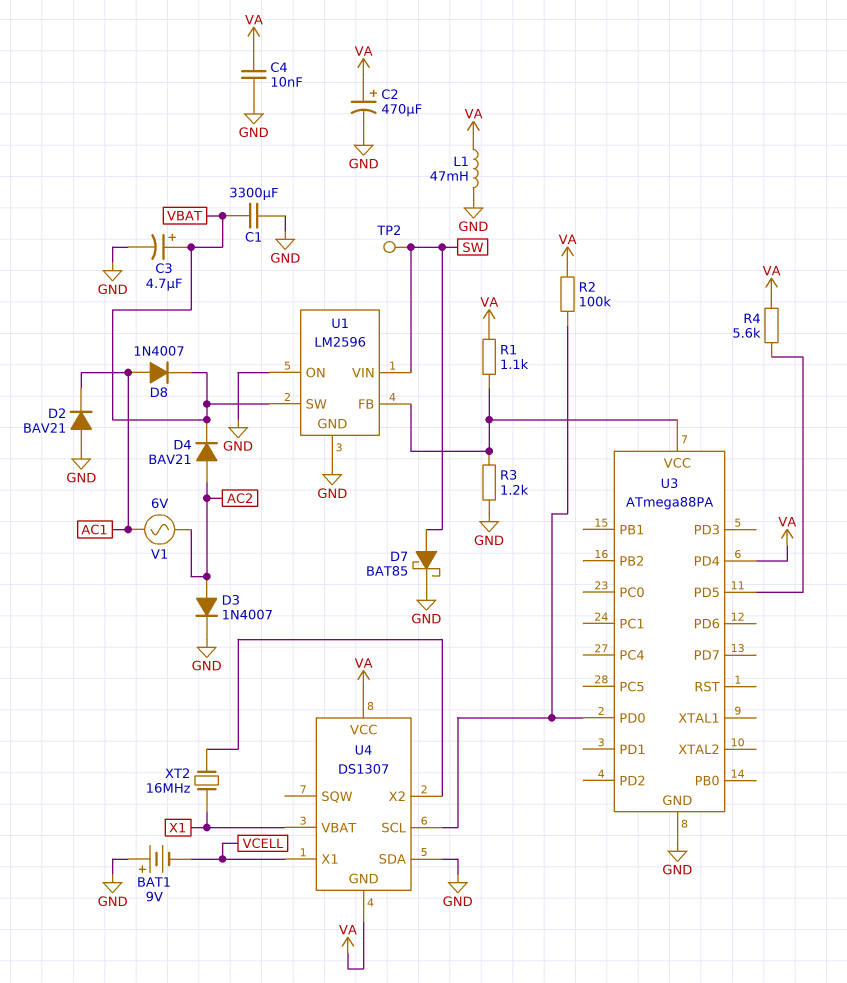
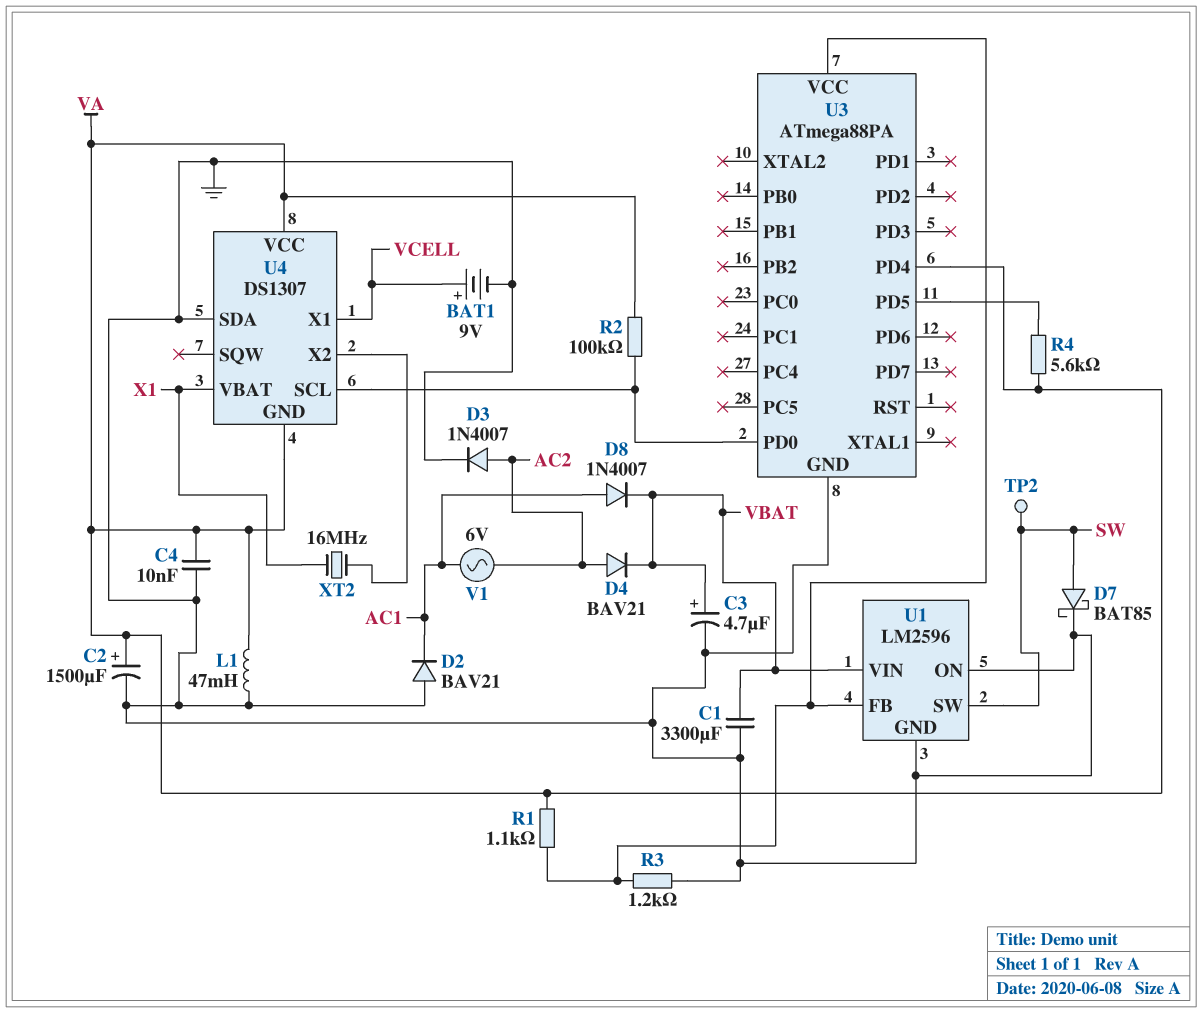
BAT1: 9V (plus GND, minus VCELL) -> 9V (plus VCELL, minus GND)
C2: 470uF (plus VA, minus GND) -> 1500uF (plus VA, minus GND)
U1 pin SW: VBAT -> SW
U1 pin VIN: SW -> VBAT

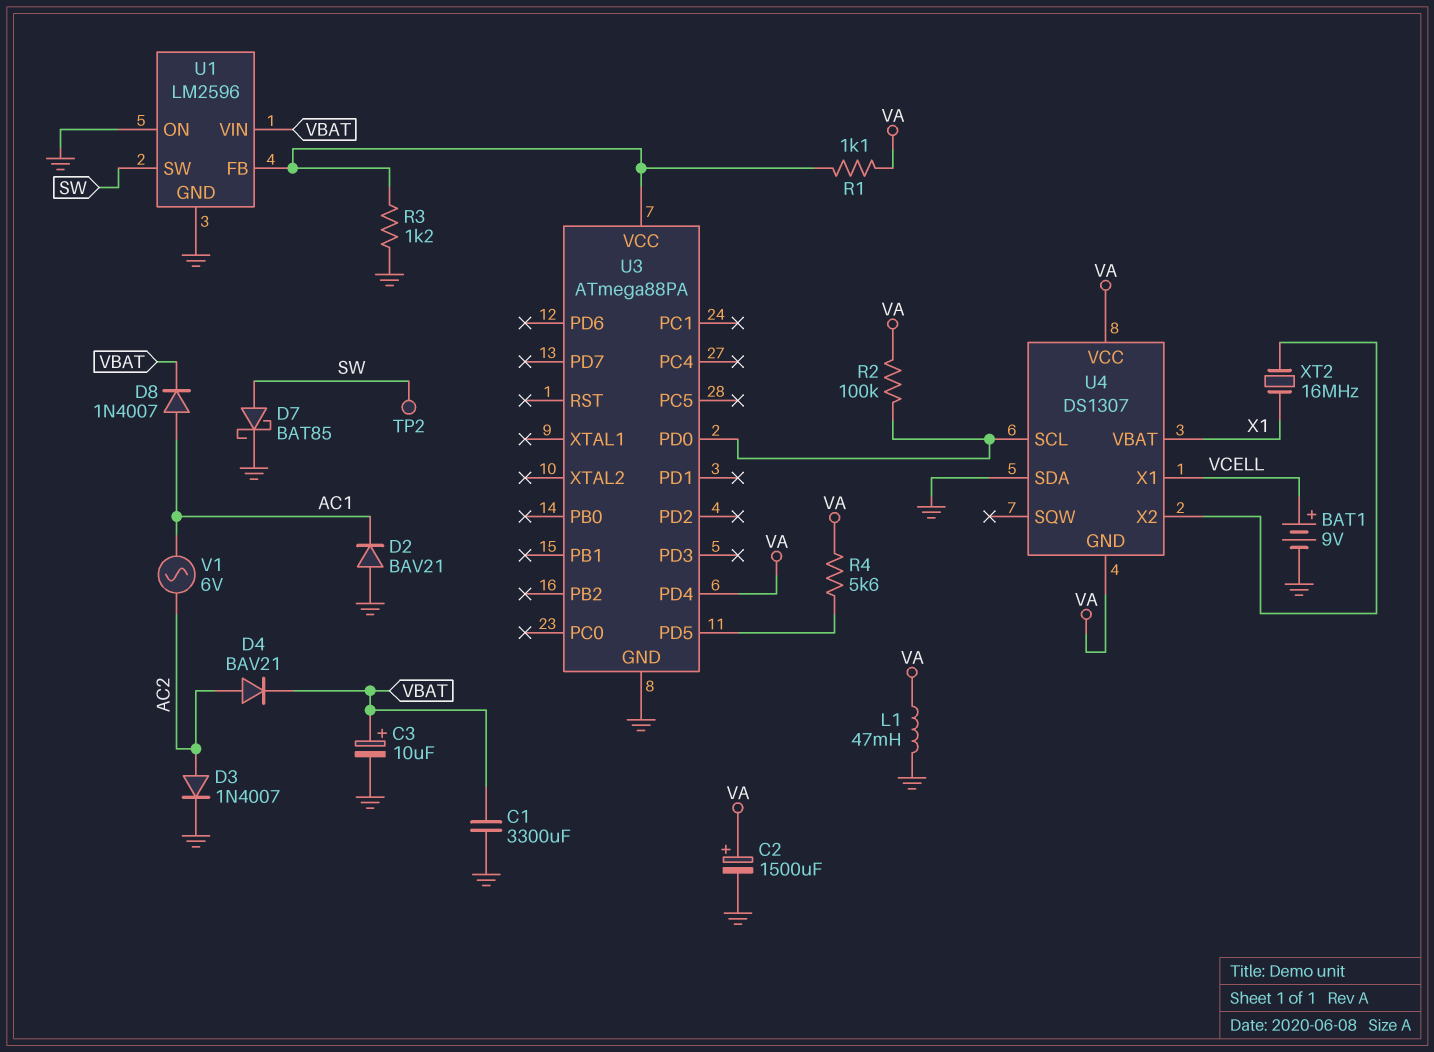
C3: 4.7uF (plus VBAT, minus GND) -> 10uF (plus VBAT, minus GND)
C4: 10nF (GND, VA) -> none

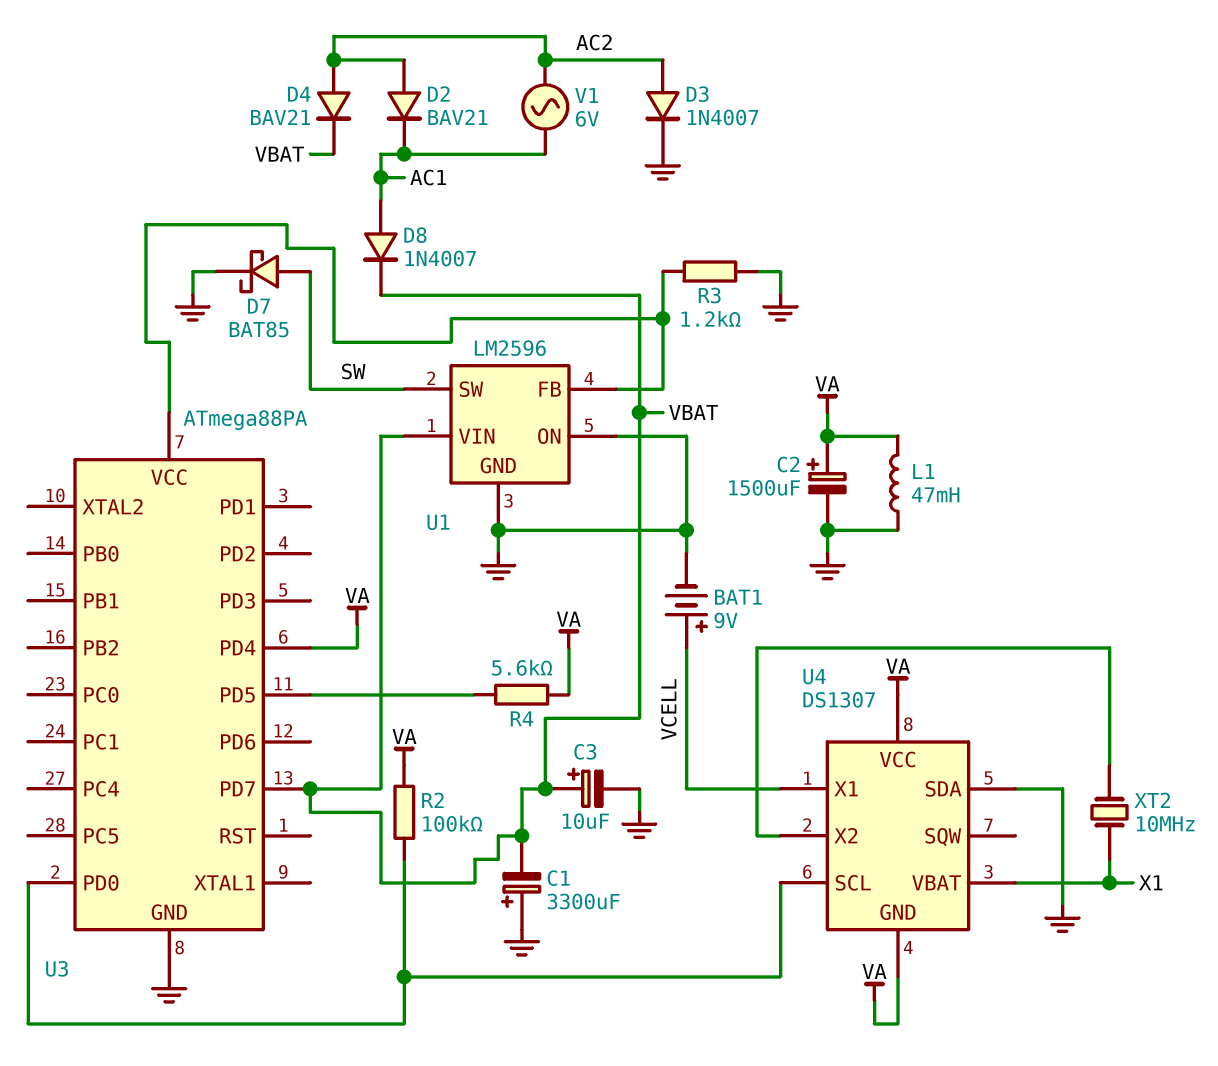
C1: 3300uF (GND, VBAT) -> 3300uF (plus GND, minus VBAT)
D2: diode BAV21 (A GND, K AC1) -> diode BAV21 (A AC2, K AC1)
R1: 1.1k (U1/FB, VA) -> none
TP2: test point (SW) -> none
U3 pin PD7: none -> VBAT
XT2: 16MHz (U4/X2, X1) -> 10MHz (U4/X2, X1)

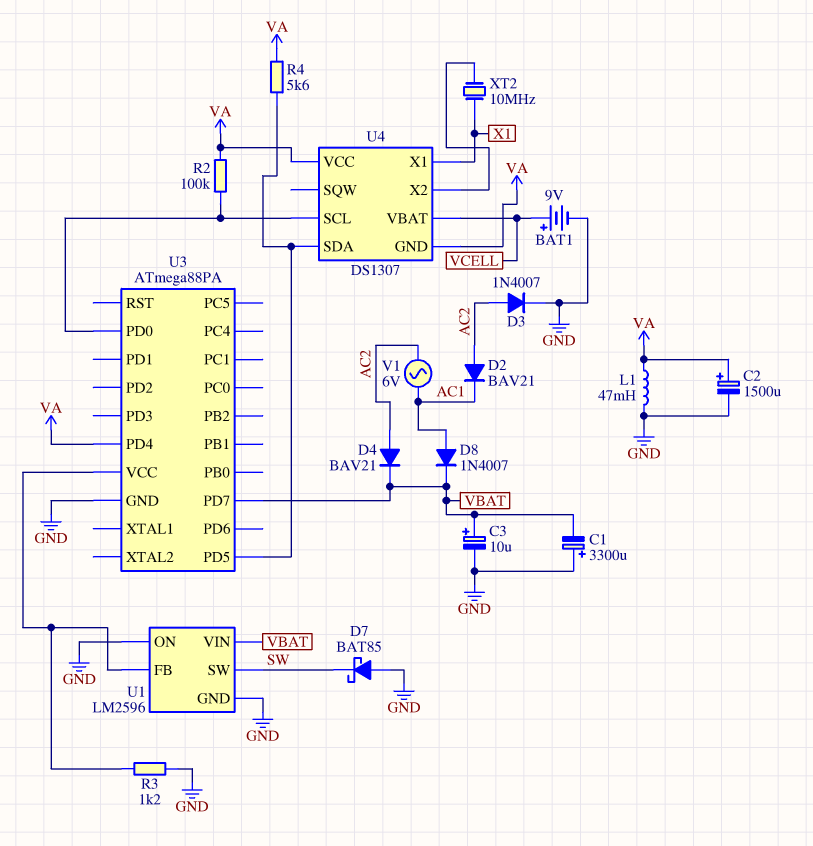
D7: schottky BAT85 (A SW, K GND) -> schottky BAT85 (A GND, K SW)
U4 pin SDA: GND -> U3/PD5
U4 pin VBAT: X1 -> VCELL
U4 pin X1: VCELL -> X1

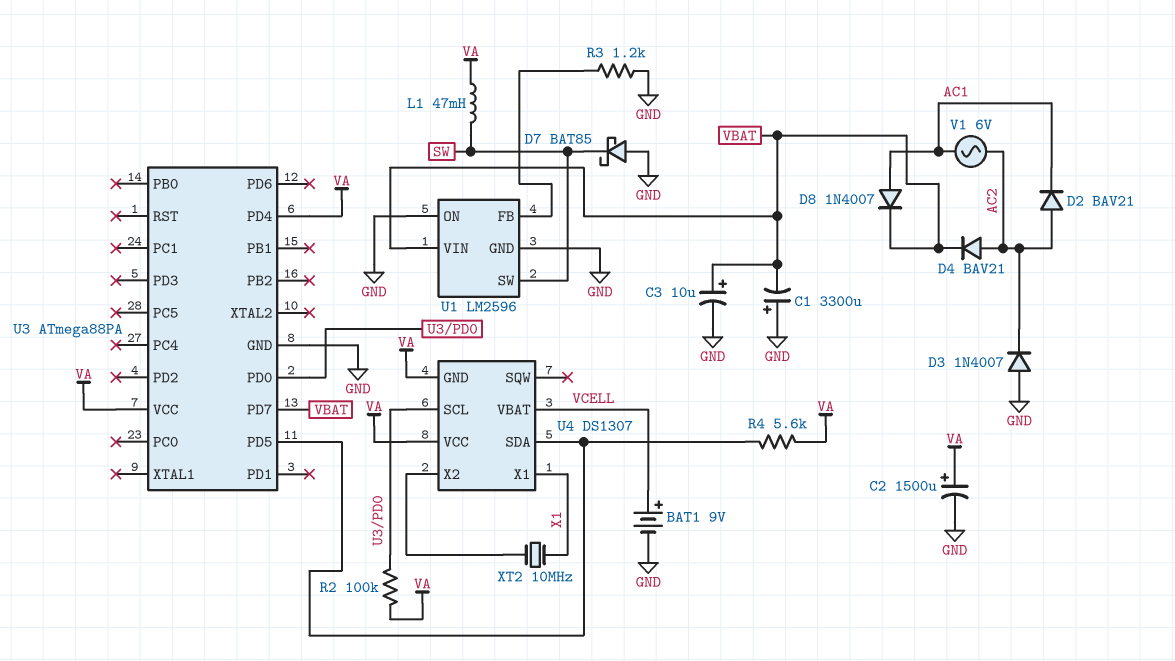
D3: diode 1N4007 (A AC2, K GND) -> diode 1N4007 (A GND, K AC2)
L1: 47mH (GND, VA) -> 47mH (SW, VA)
U3 pin VCC: U1/FB -> VA

